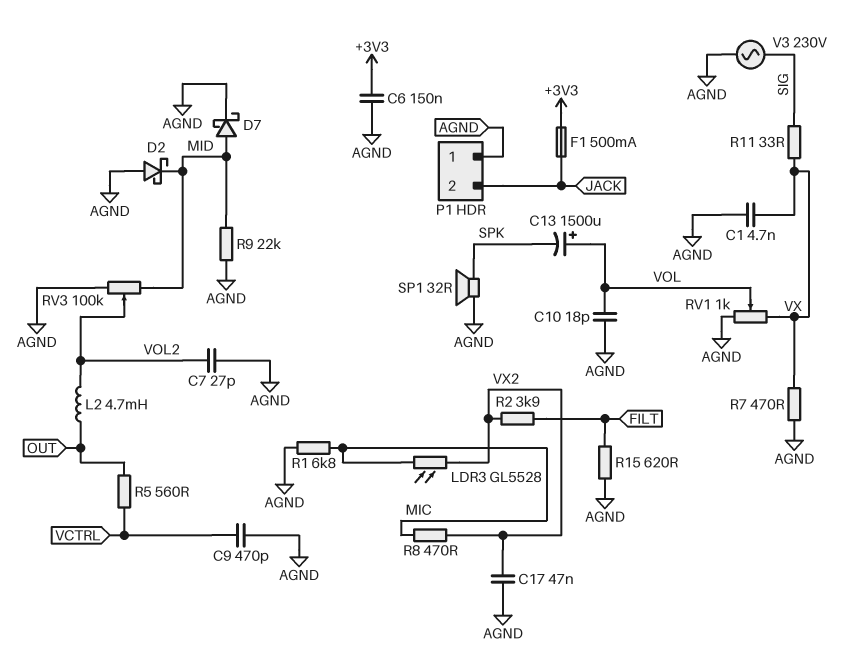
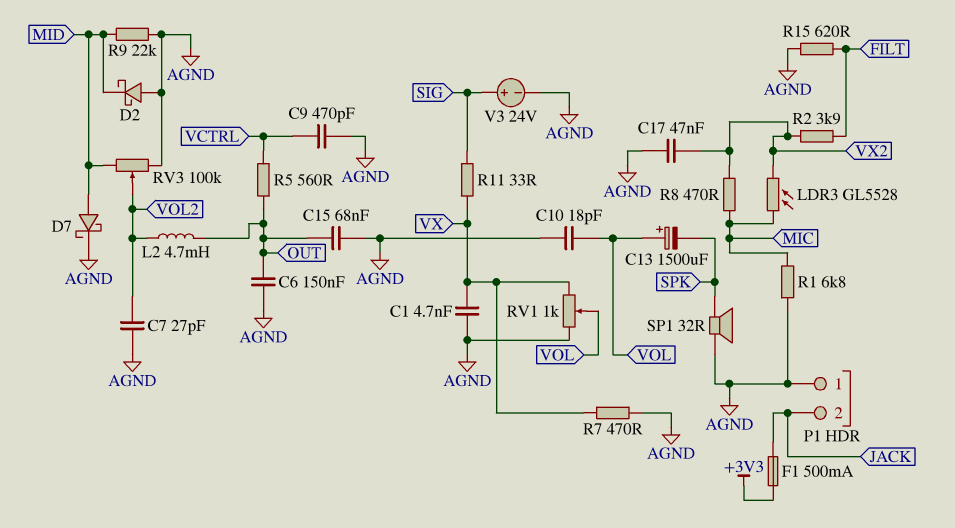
C6: 150nF (+3V3, AGND) -> 150nF (AGND, OUT)
C15: none -> 68nF (AGND, OUT)
V3: AC 230V (AGND, SIG) -> 24V (plus SIG, minus AGND)

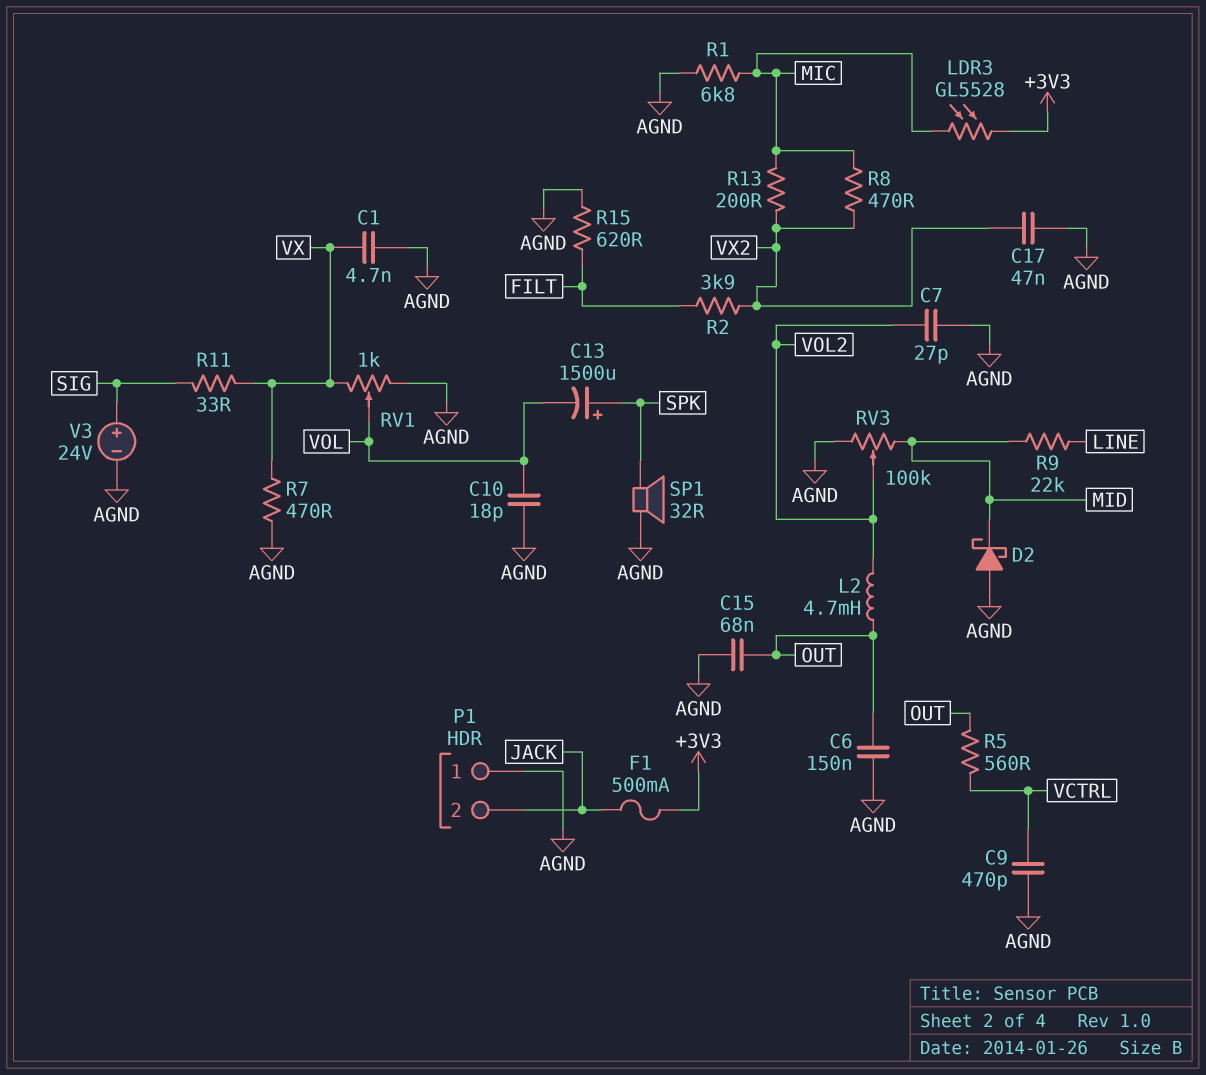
C13: 1500uF (plus VOL, minus SPK) -> 1500uF (plus SPK, minus VOL)
D7: schottky (A MID, K AGND) -> none
LDR3: GL5528 (MIC, VX2) -> GL5528 (+3V3, MIC)
R9: 22k (AGND, MID) -> 22k (LINE, MID)
R13: none -> 200 (MIC, VX2)

